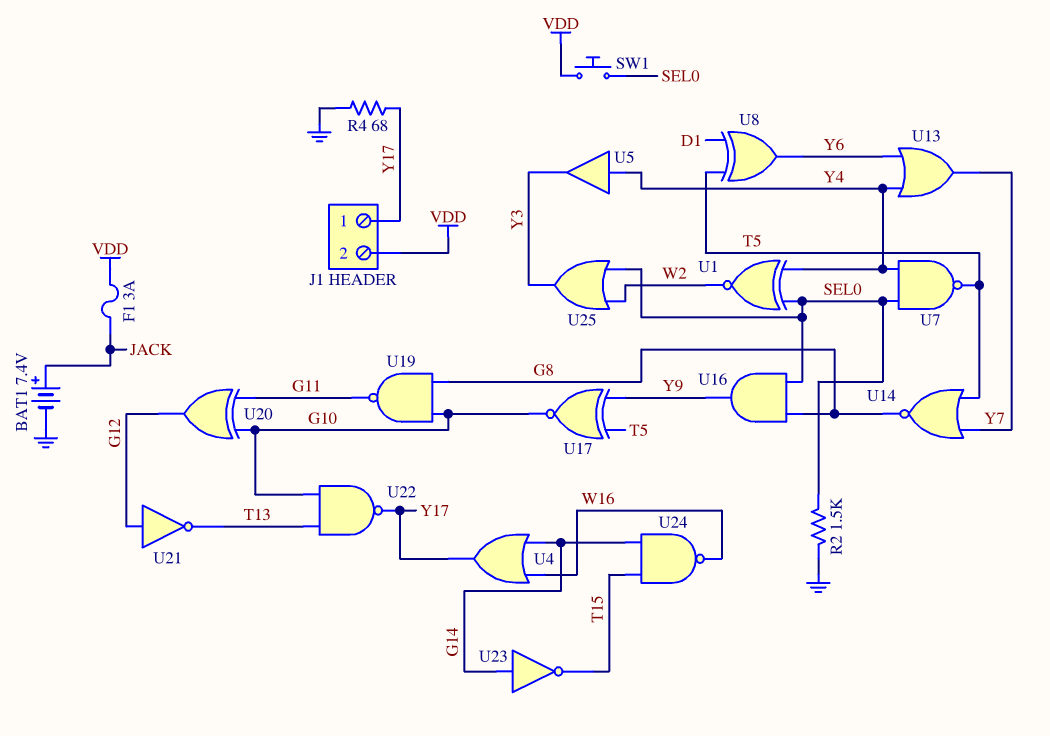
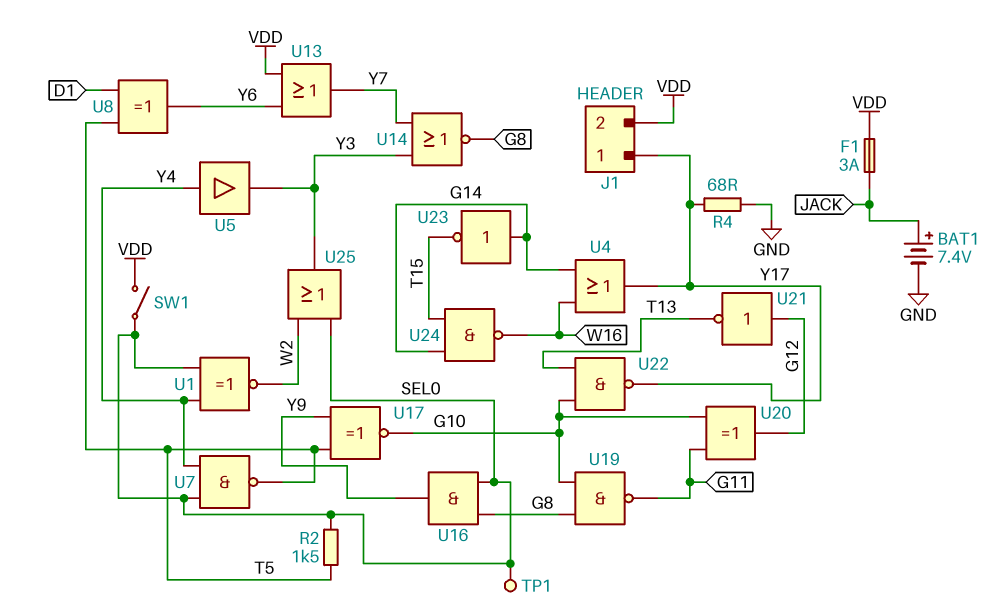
R2: 1.5k (GND, SEL0) -> 1.5k (SEL0, T5)
SW1: button (SEL0, VDD) -> switch (SEL0, VDD)
TP1: none -> test point (SEL0)
U13: OR (in Y4, in Y6, out Y7) -> OR (in VDD, in Y6, out Y7)
U14: NOR (in T5, in Y7, out G8) -> NOR (in Y3, in Y7, out G8)

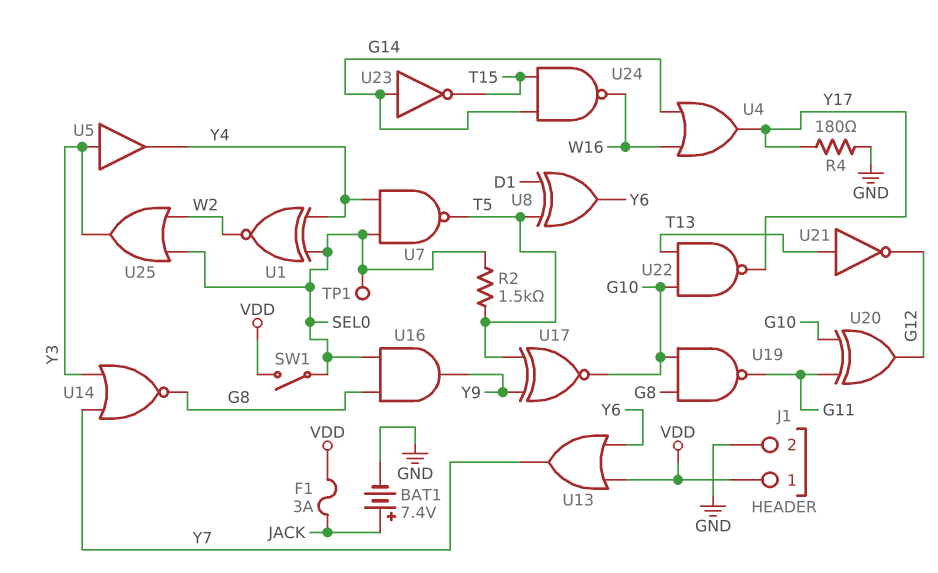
J1 pin 1: Y17 -> VDD
J1 pin 2: VDD -> GND
R4: 68 (GND, Y17) -> 180 (GND, Y17)
U5: buffer (in Y4, out Y3) -> buffer (in Y3, out Y4)
U21: NOT (in G12, out T13) -> NOT (in T13, out G12)

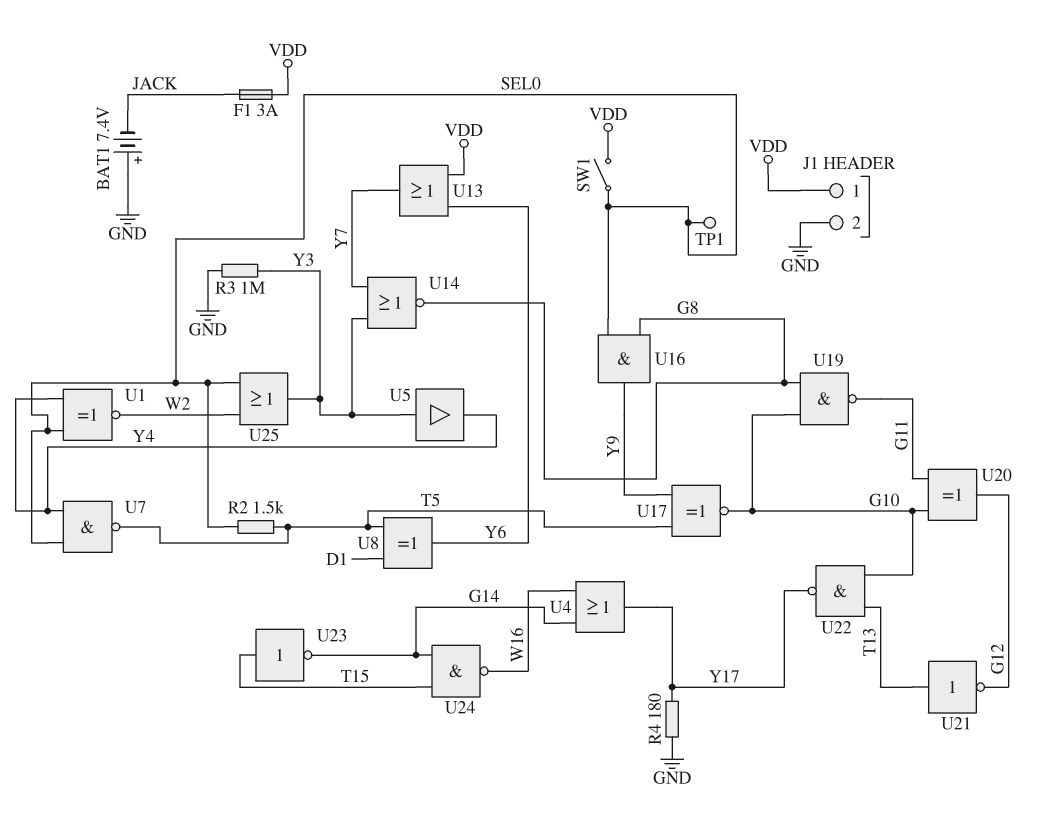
BAT1: 7.4V (plus JACK, minus GND) -> 7.4V (plus GND, minus JACK)
R3: none -> 1M (GND, Y3)
U23: NOT (in G14, out T15) -> NOT (in T15, out G14)

